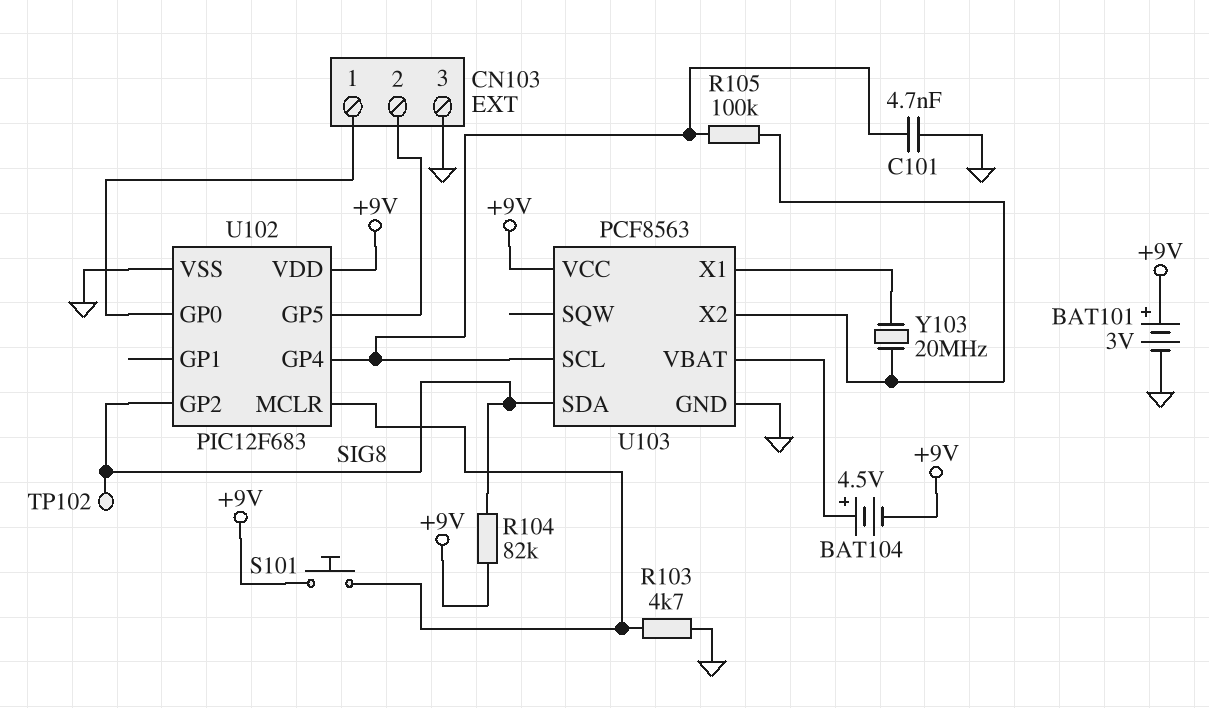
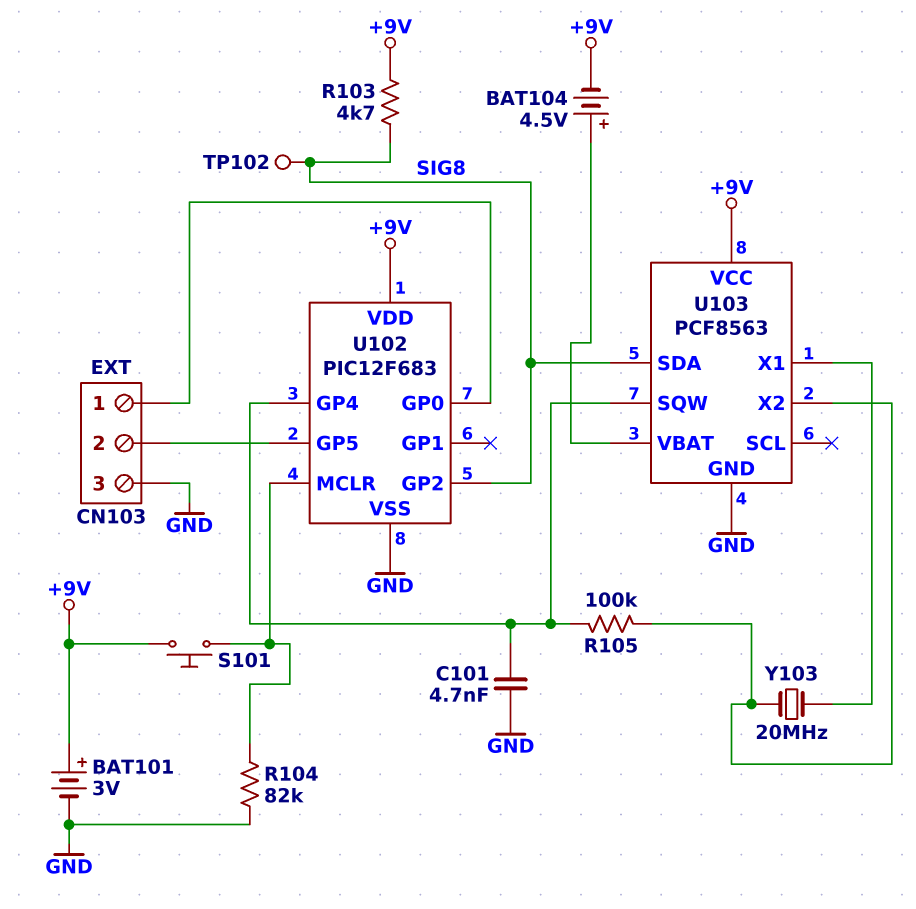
R103: 4.7k (GND, U102/MCLR) -> 4.7k (+9V, SIG8)
R104: 82k (+9V, SIG8) -> 82k (GND, U102/MCLR)
U103 pin SCL: U102/GP4 -> none
U103 pin SQW: none -> U102/GP4

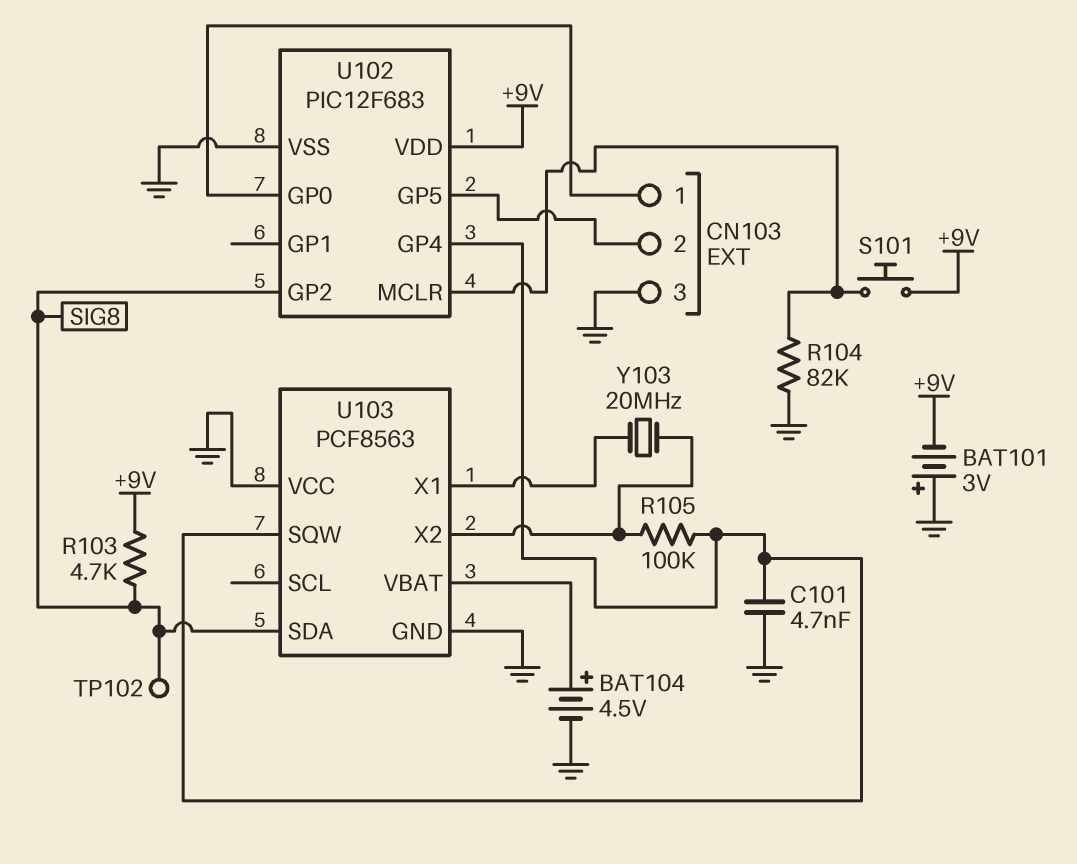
BAT101: 3V (plus +9V, minus GND) -> 3V (plus GND, minus +9V)
BAT104: 4.5V (plus U103/VBAT, minus +9V) -> 4.5V (plus U103/VBAT, minus GND)
U103 pin VCC: +9V -> GND

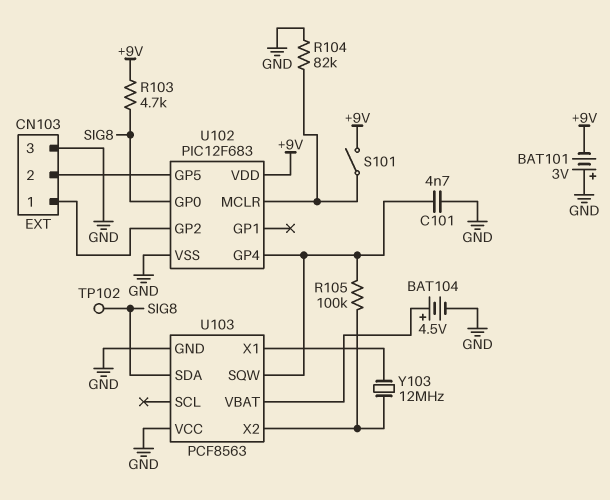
S101: button (+9V, U102/MCLR) -> switch (+9V, U102/MCLR)
U102 pin GP0: CN103/1 -> SIG8
U102 pin GP2: SIG8 -> CN103/1
Y103: 20MHz (U103/X1, U103/X2) -> 12MHz (U103/X1, U103/X2)

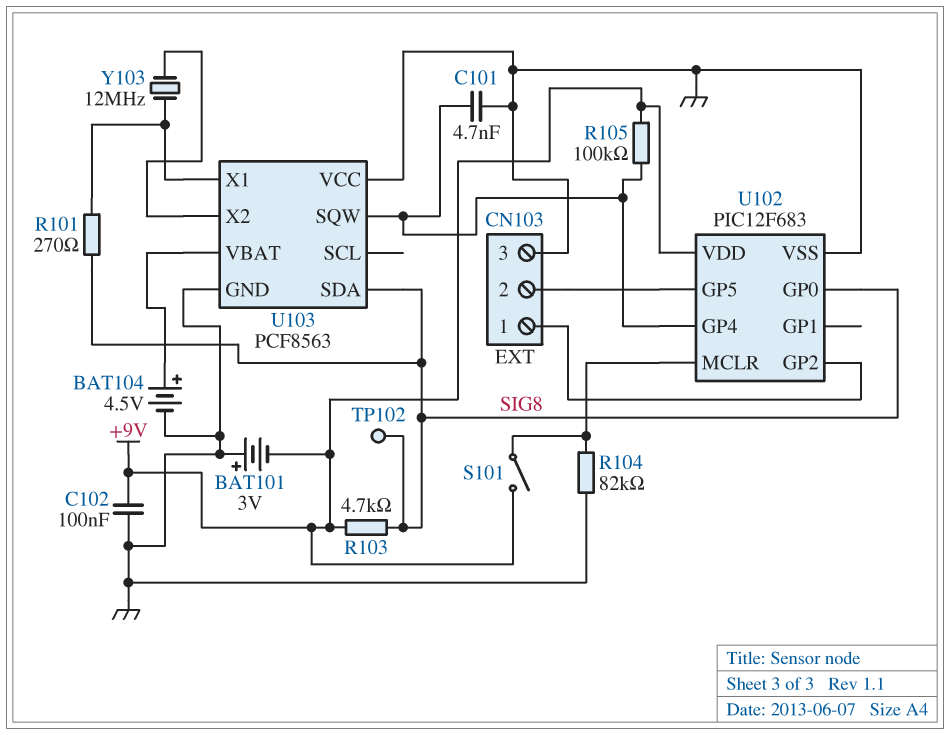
C102: none -> 100nF (+9V, GND)
R101: none -> 270 (SIG8, U103/X1)
R105: 100k (U102/GP4, U103/X2) -> 100k (+9V, U102/GP4)

